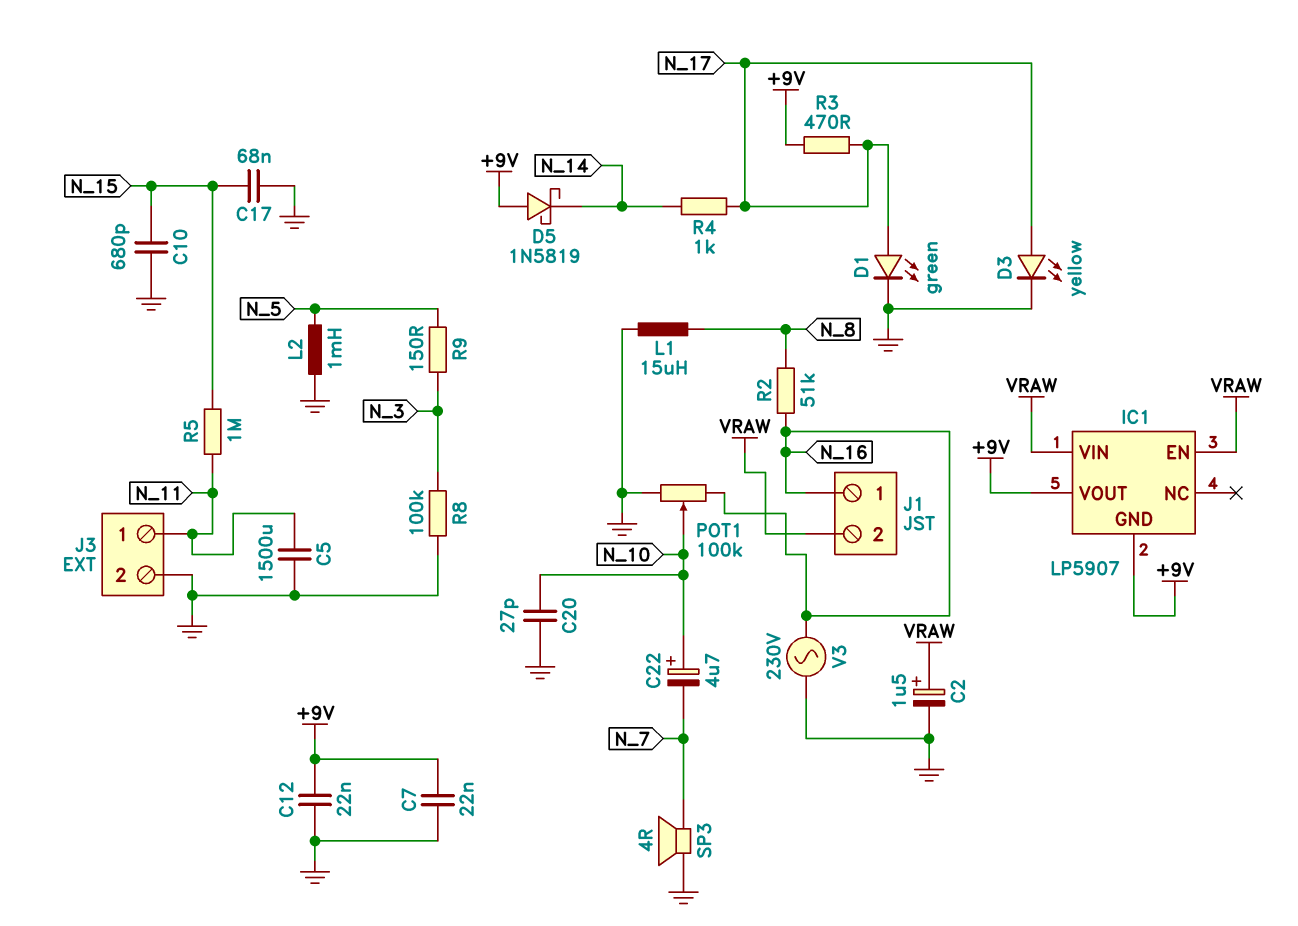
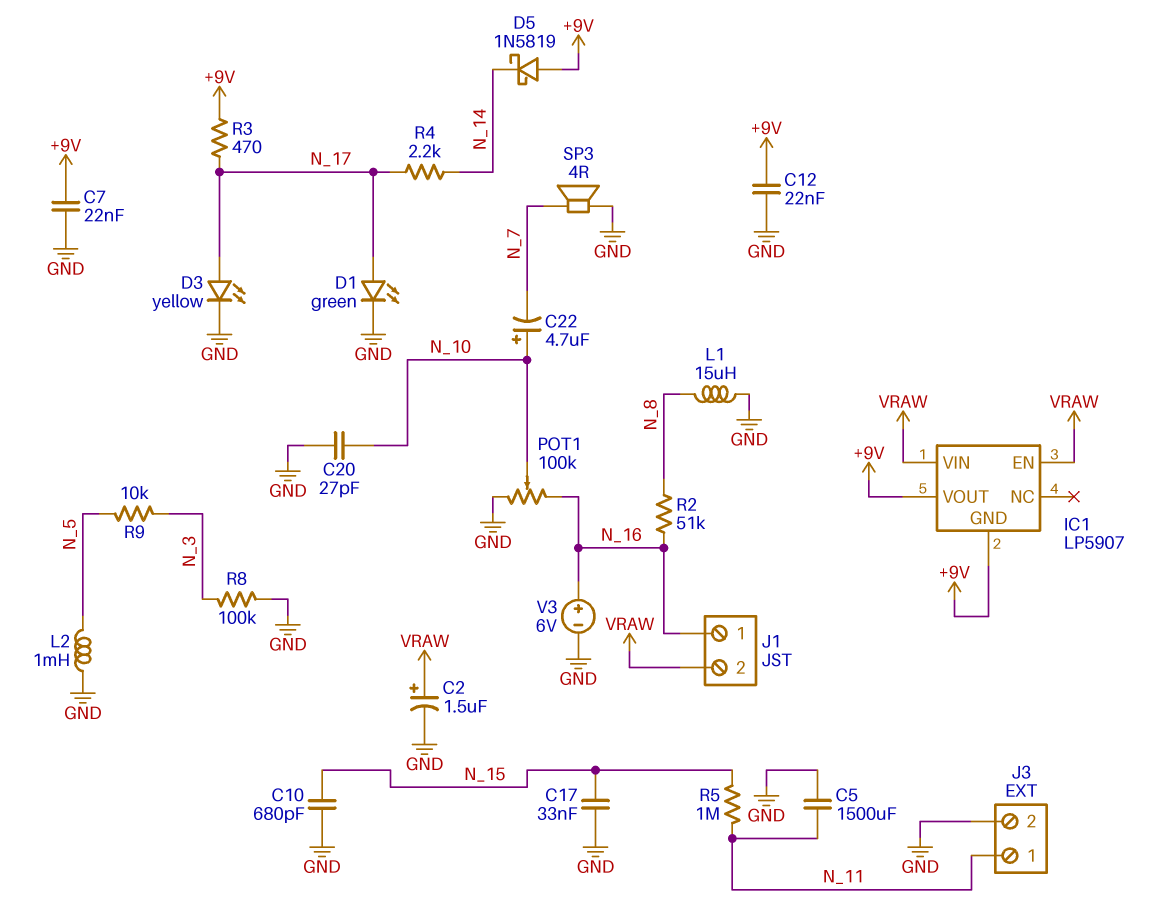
C17: 68nF (GND, N_15) -> 33nF (GND, N_15)
R4: 1k (N_14, N_17) -> 2.2k (N_14, N_17)
R9: 150 (N_3, N_5) -> 10k (N_3, N_5)
V3: AC 230V (GND, N_16) -> 6V (plus N_16, minus GND)

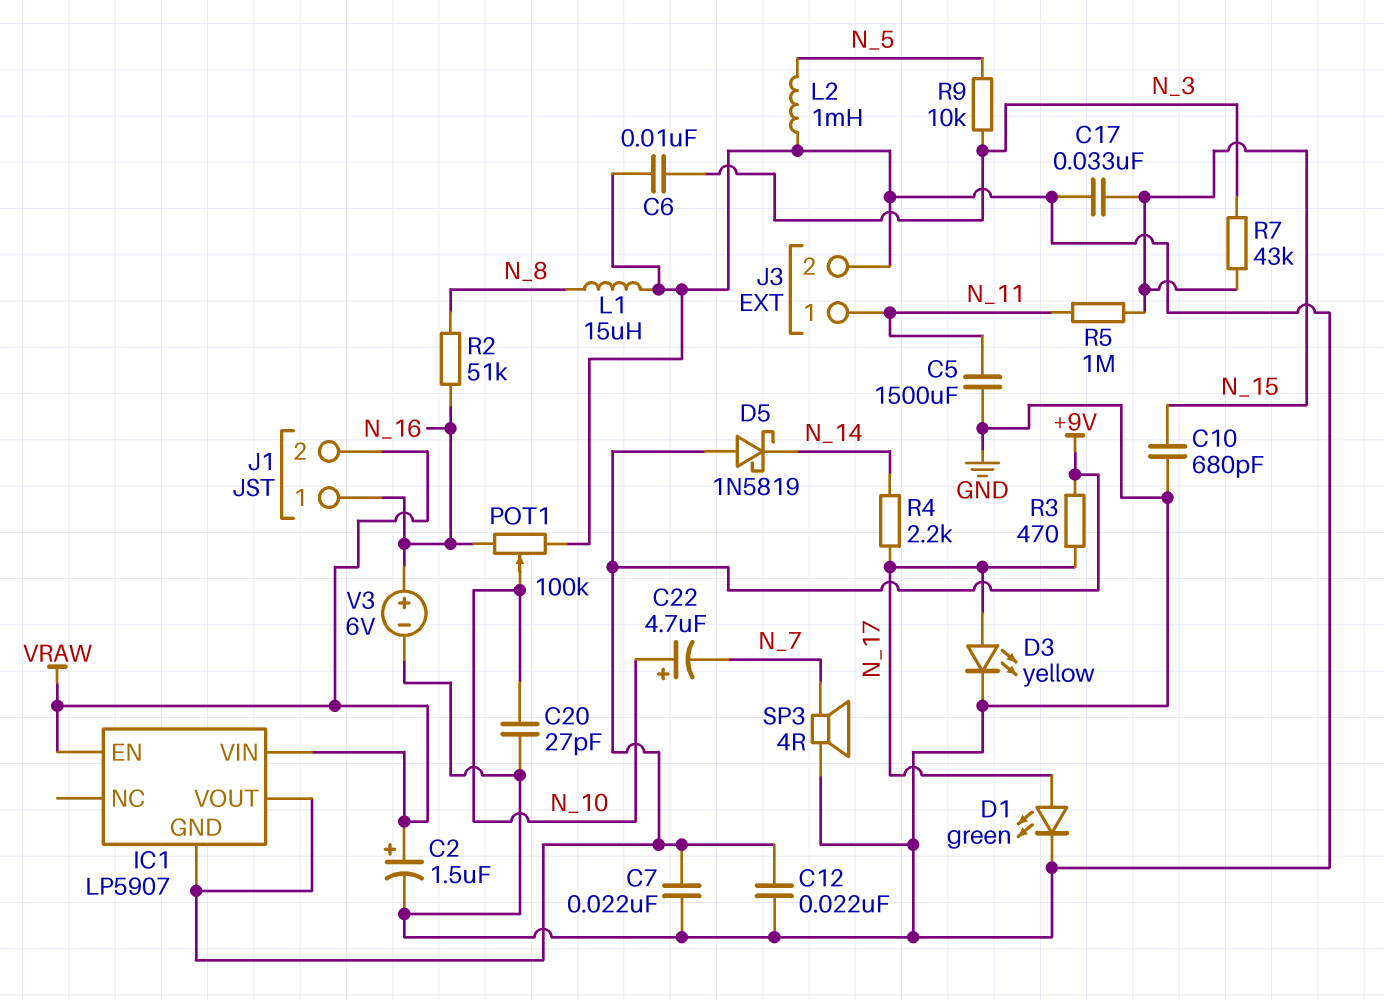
C6: none -> 10nF (GND, N_3)
R7: none -> 43k (N_3, N_15)
R8: 100k (GND, N_3) -> none

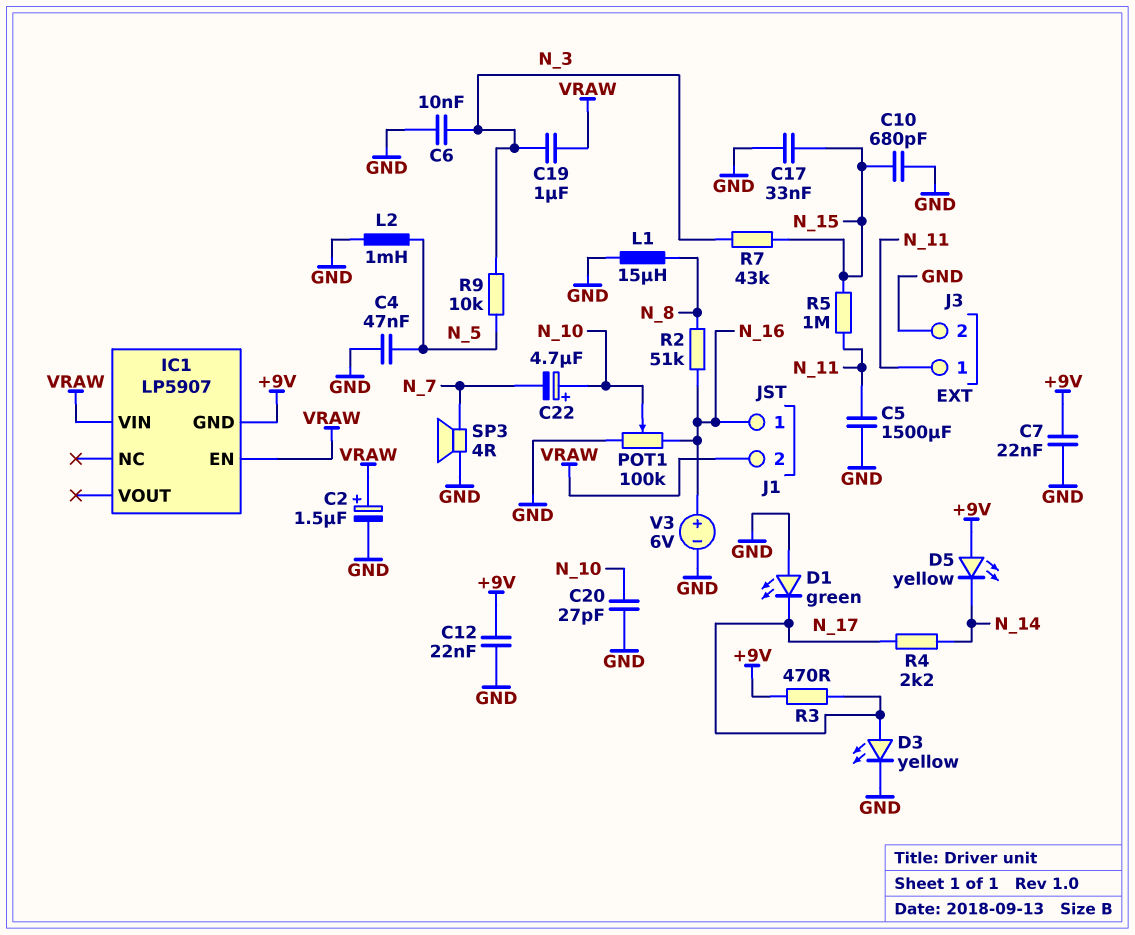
C4: none -> 47nF (GND, N_5)
C19: none -> 1uF (N_3, VRAW)
D1: LED green (A N_17, K GND) -> LED green (A GND, K N_17)
D5: schottky 1N5819 (A +9V, K N_14) -> LED yellow (A +9V, K N_14)
IC1 pin VOUT: +9V -> none

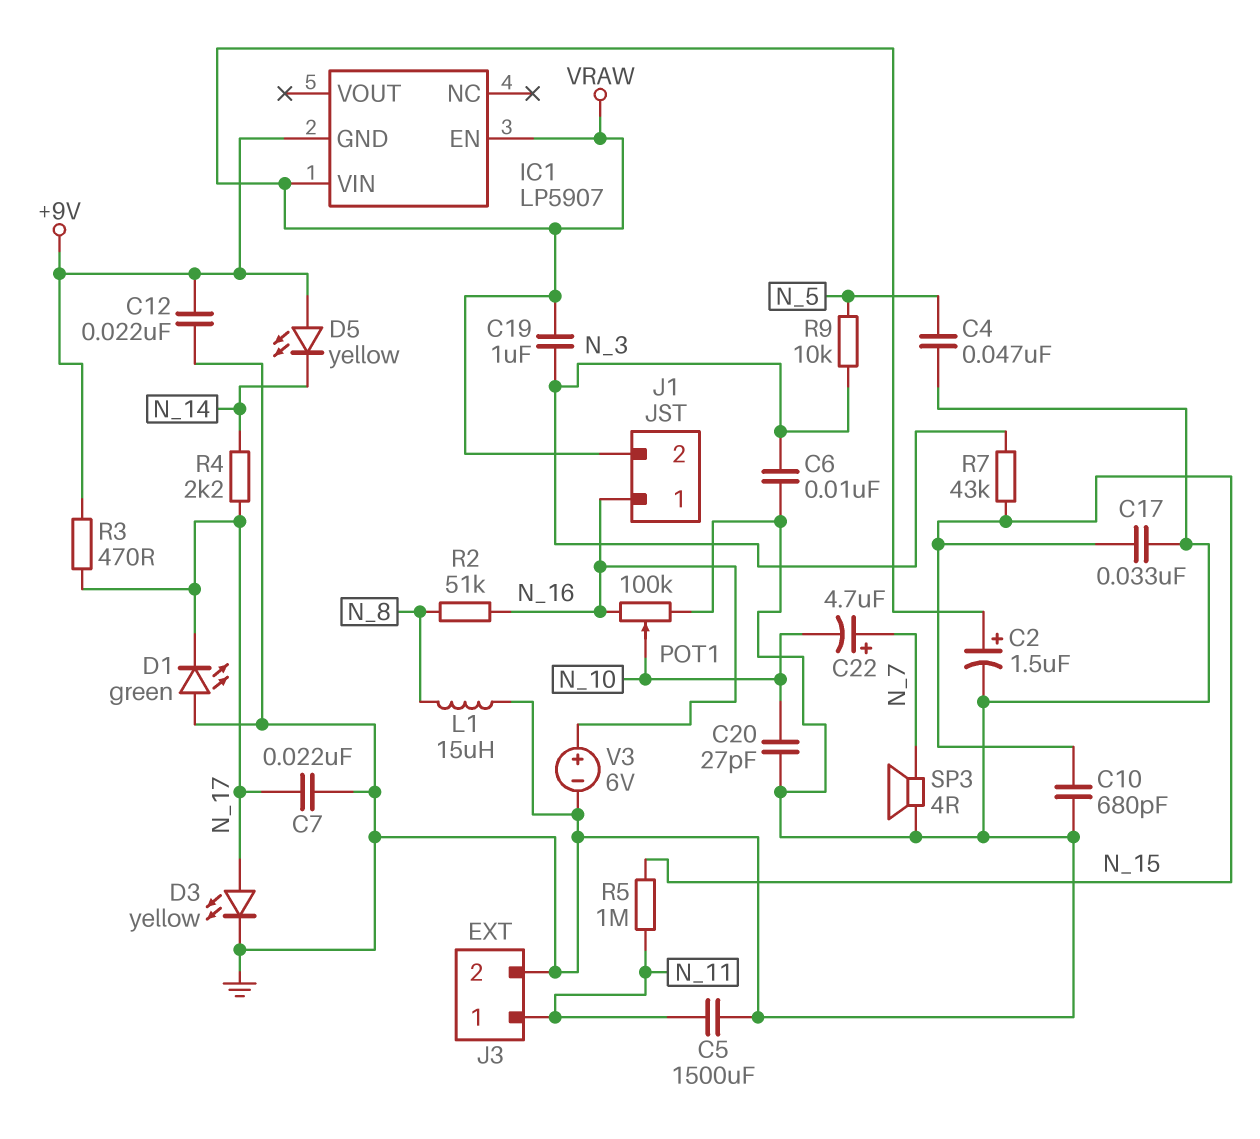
C7: 22nF (+9V, GND) -> 22nF (GND, N_17)
C22: 4.7uF (plus N_10, minus N_7) -> 4.7uF (plus N_7, minus N_10)
L2: 1mH (GND, N_5) -> none

